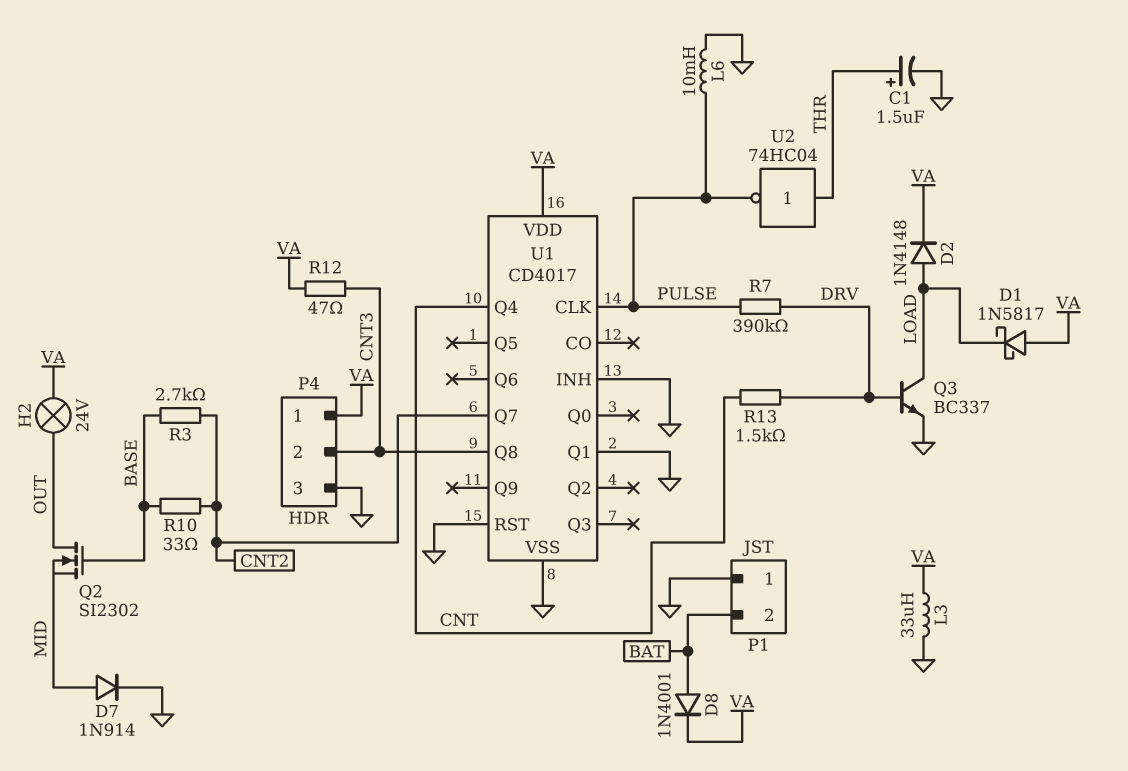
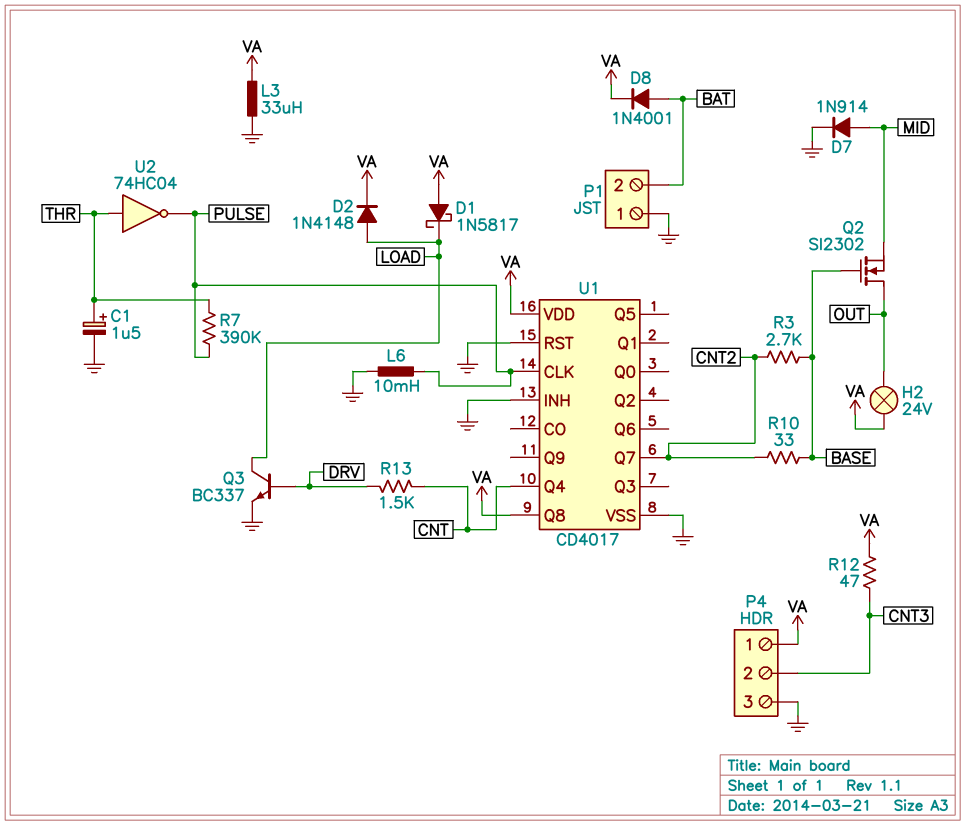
R7: 390k (DRV, PULSE) -> 390k (PULSE, THR)
U1 pin Q1: GND -> none
U1 pin Q8: CNT3 -> VA

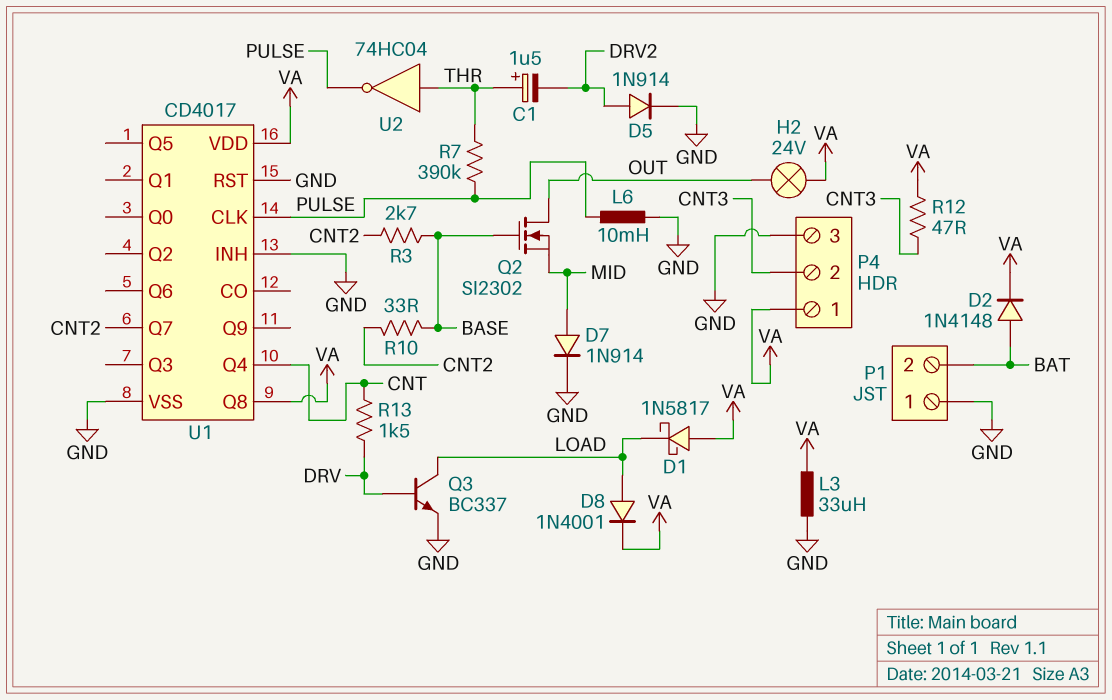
C1: 1.5uF (plus THR, minus GND) -> 1.5uF (plus THR, minus DRV2)
D2: diode 1N4148 (A LOAD, K VA) -> diode 1N4148 (A BAT, K VA)
D5: none -> diode 1N914 (A DRV2, K GND)
D8: diode 1N4001 (A BAT, K VA) -> diode 1N4001 (A LOAD, K VA)

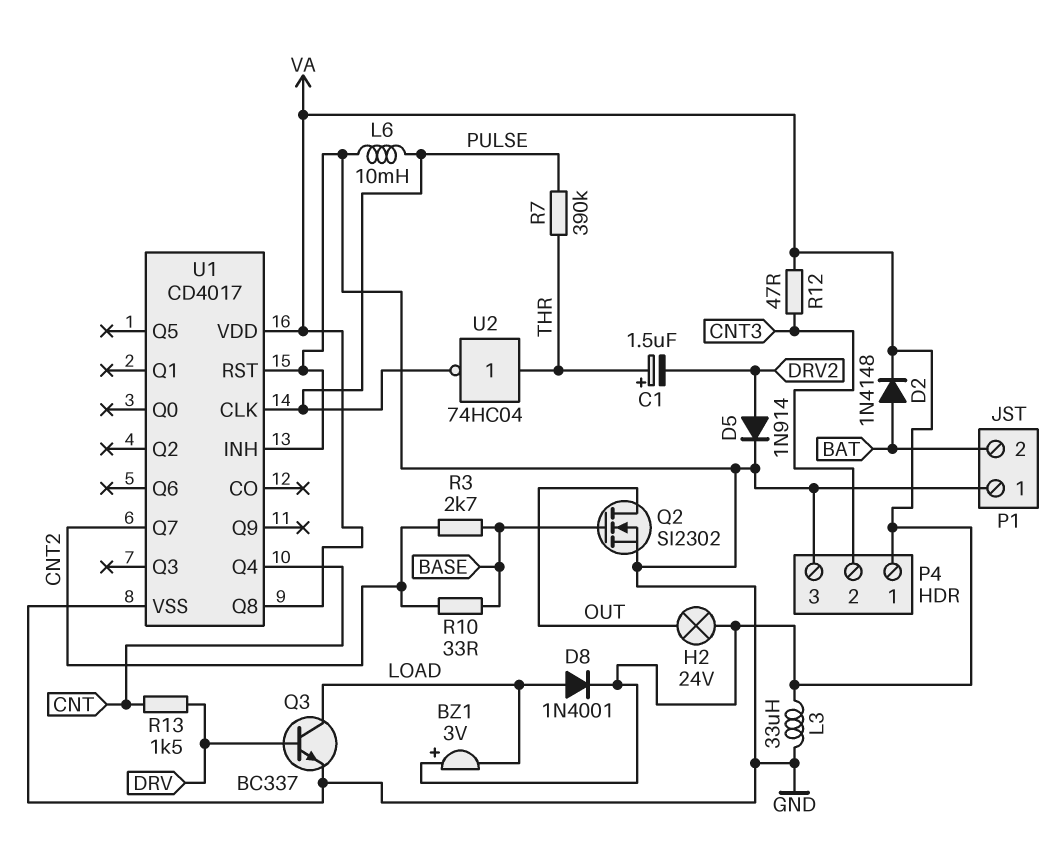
BZ1: none -> buzzer 3V (plus VA, minus LOAD)
D1: schottky 1N5817 (A VA, K LOAD) -> none
D7: diode 1N914 (A MID, K GND) -> none
Q2: NMOS SI2302 (G BASE, D OUT, S MID) -> NMOS SI2302 (G BASE, D OUT, S GND)

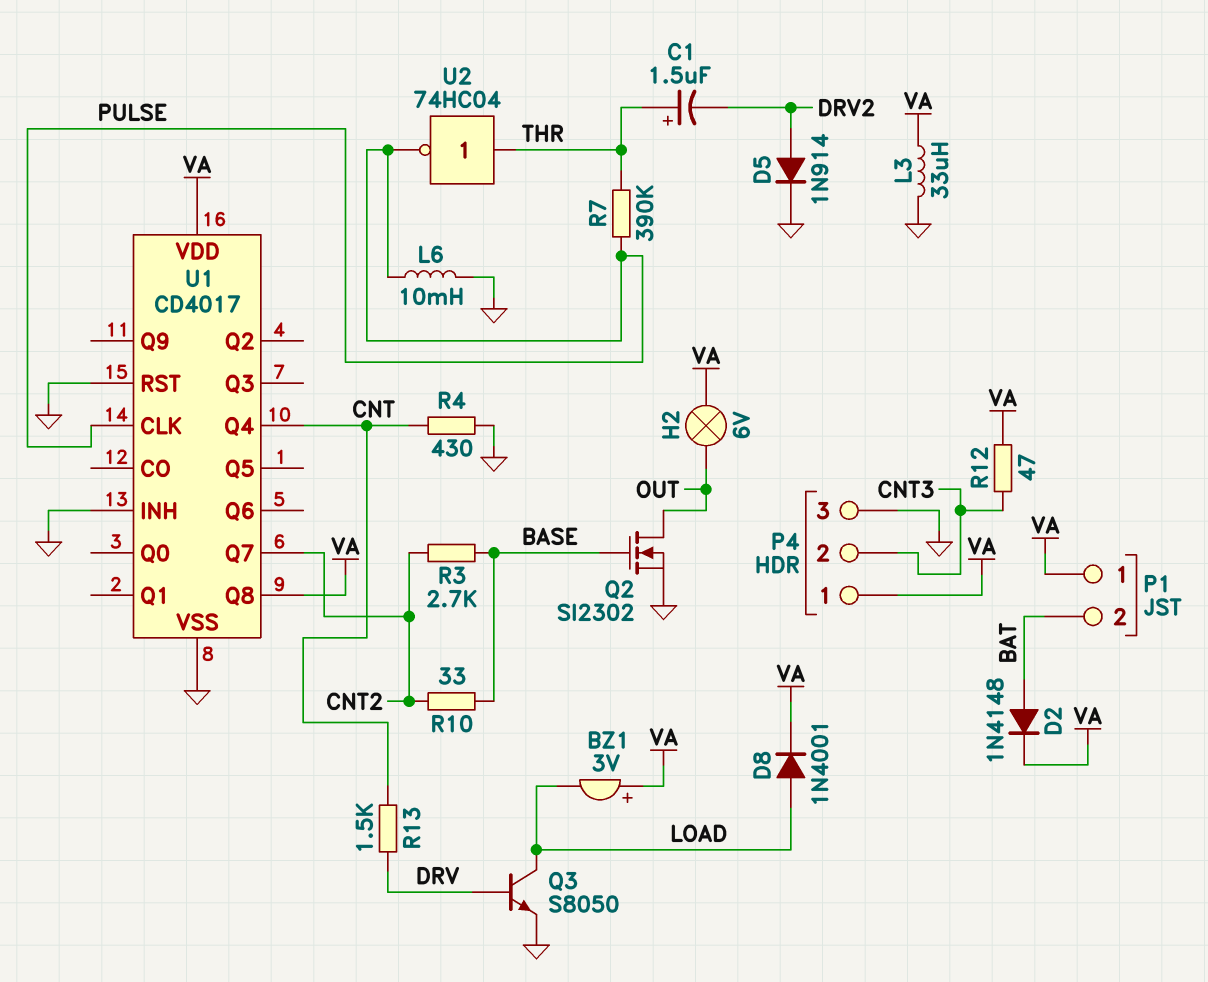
H2: lamp 24V (OUT, VA) -> lamp 6V (OUT, VA)
P1 pin 1: GND -> VA
Q3: NPN BC337 (B DRV, C LOAD, E GND) -> NPN S8050 (B DRV, C LOAD, E GND)
R4: none -> 430 (CNT, GND)

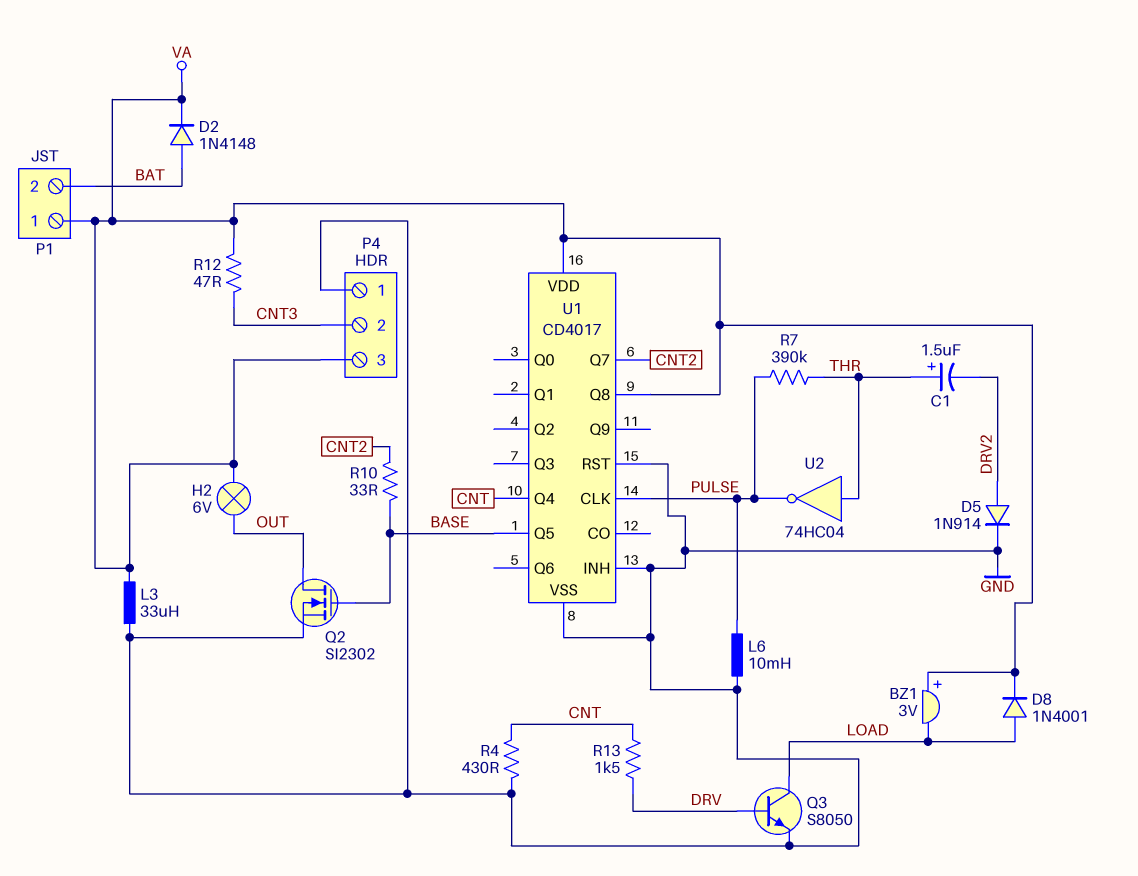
P4 pin 1: VA -> GND
P4 pin 3: GND -> VA
R3: 2.7k (BASE, CNT2) -> none
U1 pin Q5: none -> BASE

